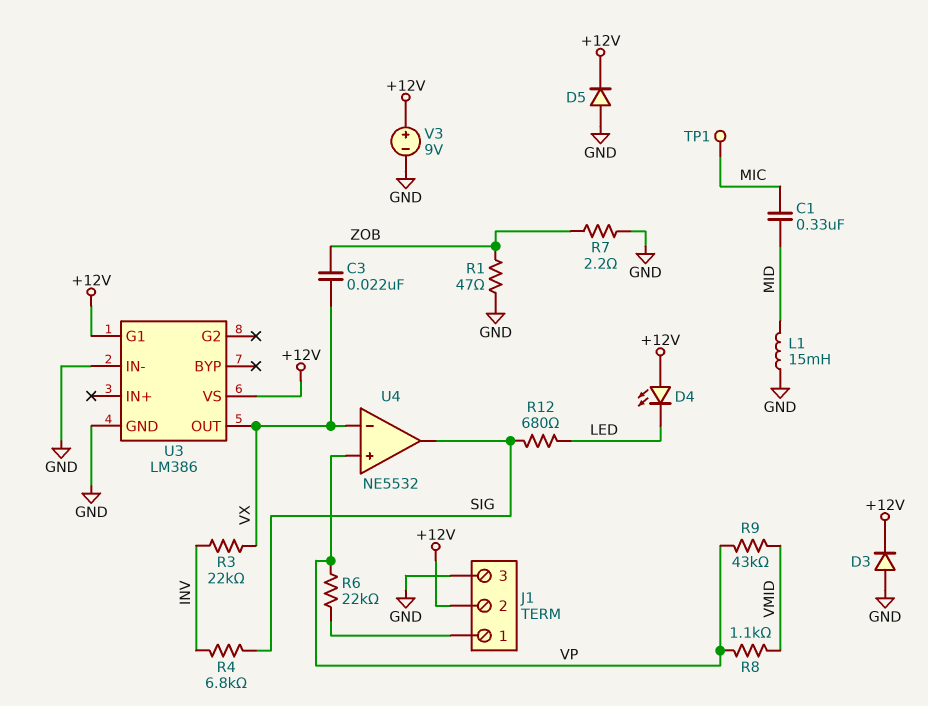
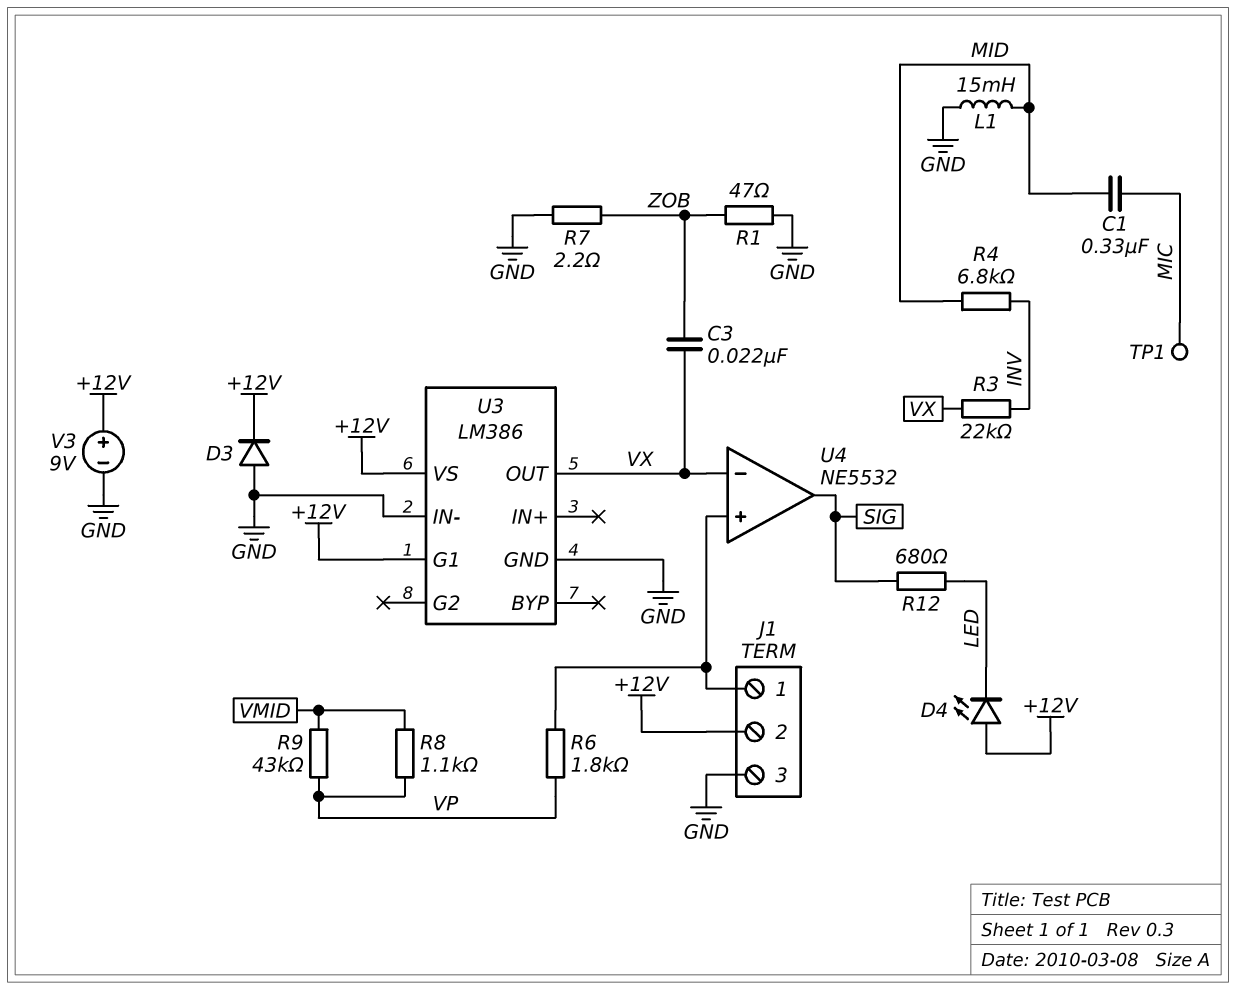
D5: diode (A GND, K +12V) -> none
R4: 6.8k (INV, SIG) -> 6.8k (INV, MID)
R6: 22k (J1/1, VP) -> 1.8k (J1/1, VP)
U4 pin in+: VP -> J1/1

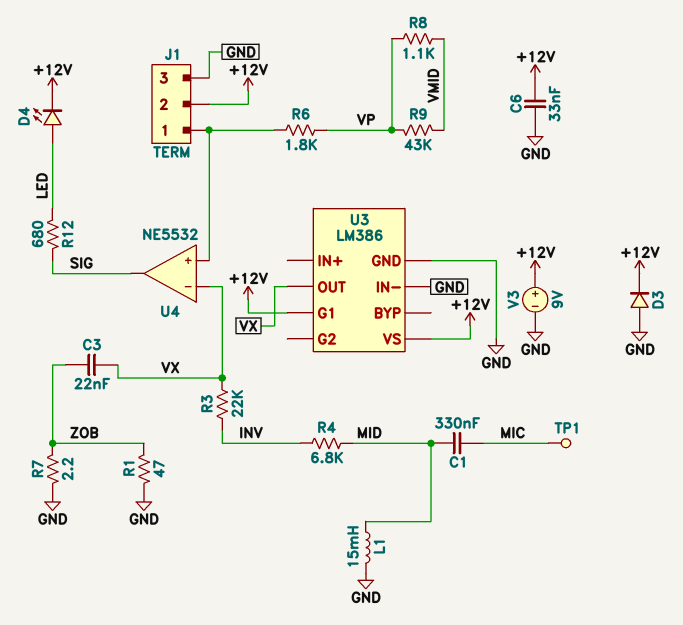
C6: none -> 33nF (+12V, GND)
D4: LED (A +12V, K LED) -> LED (A LED, K +12V)

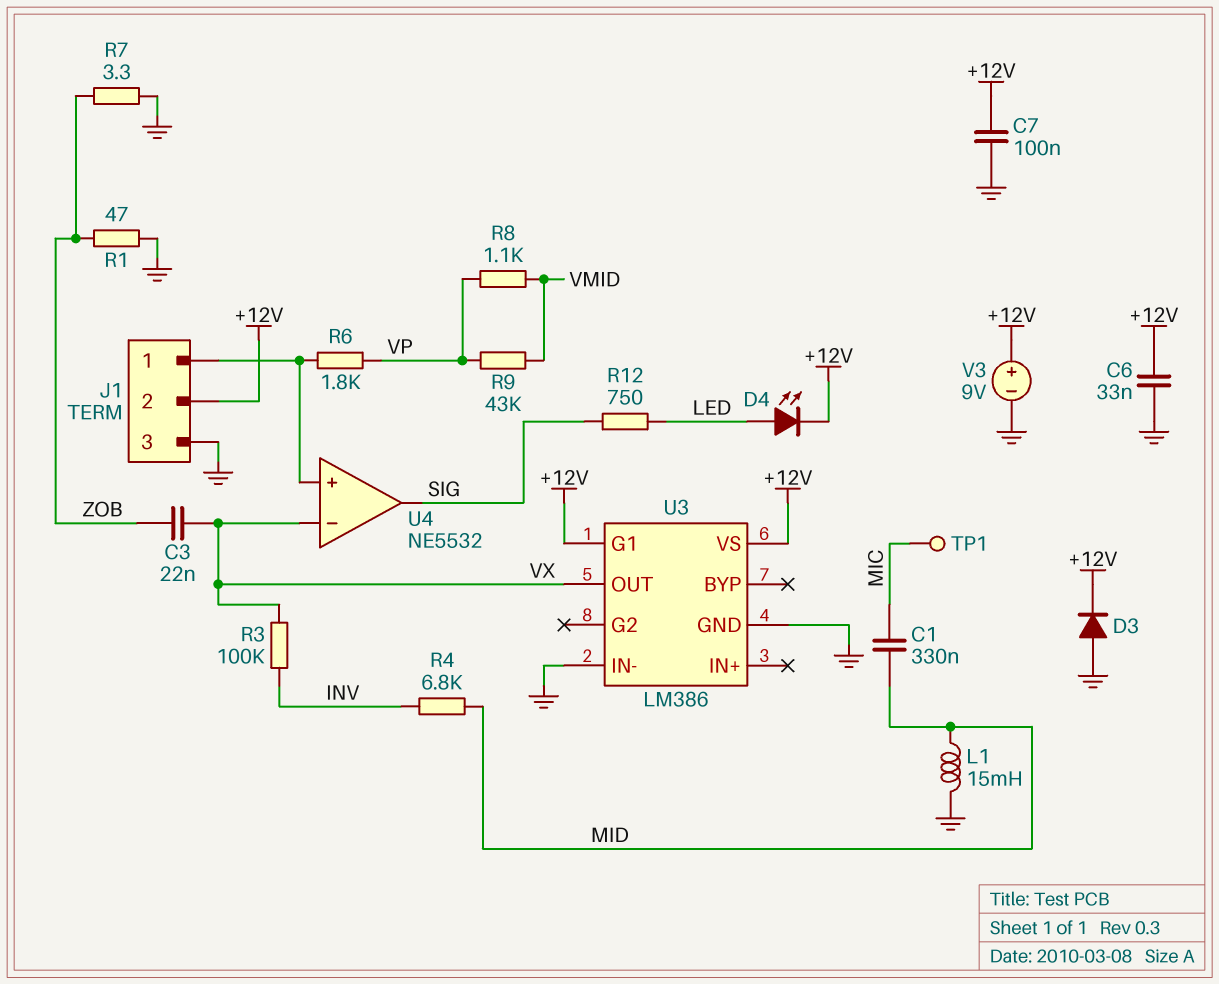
C7: none -> 100nF (+12V, GND)
R3: 22k (INV, VX) -> 100k (INV, VX)
R7: 2.2 (GND, ZOB) -> 3.3 (GND, ZOB)
R12: 680 (LED, SIG) -> 750 (LED, SIG)

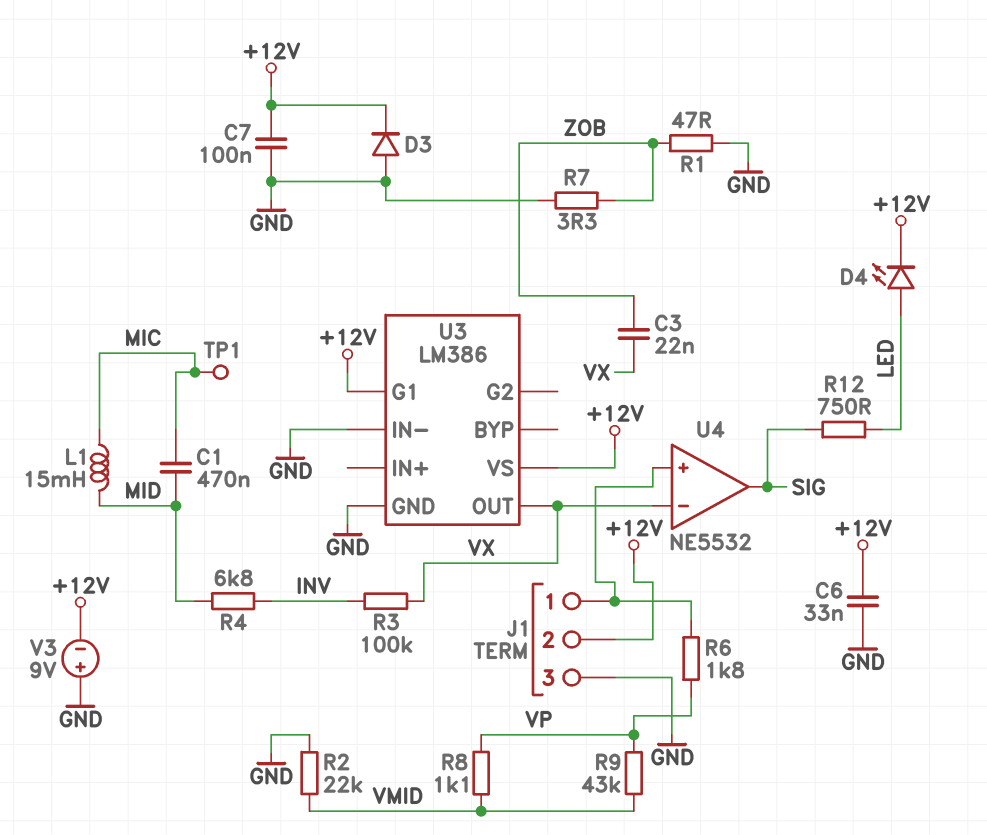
C1: 330nF (MIC, MID) -> 470nF (MIC, MID)
L1: 15mH (GND, MID) -> 15mH (MIC, MID)
R2: none -> 22k (GND, VMID)
V3: 9V (plus +12V, minus GND) -> 9V (plus GND, minus +12V)

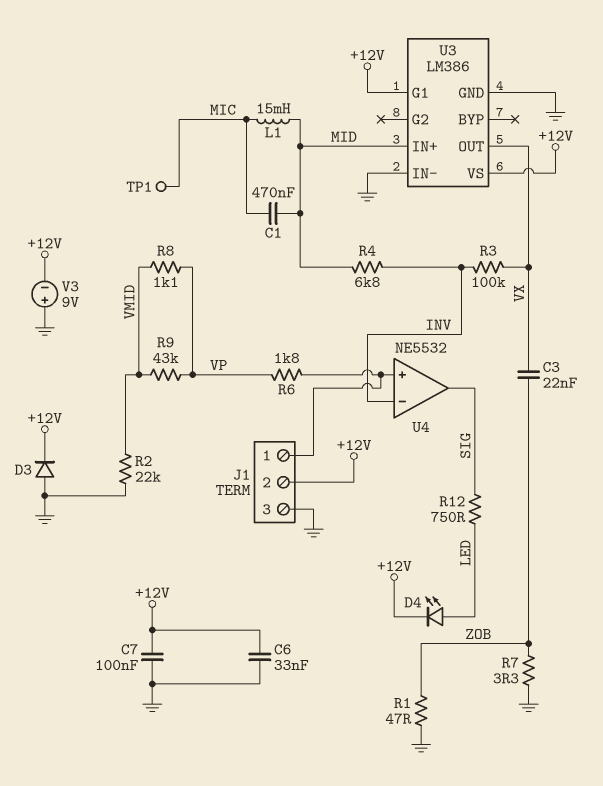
U3 pin IN+: none -> MID
U4 pin in-: VX -> INV

